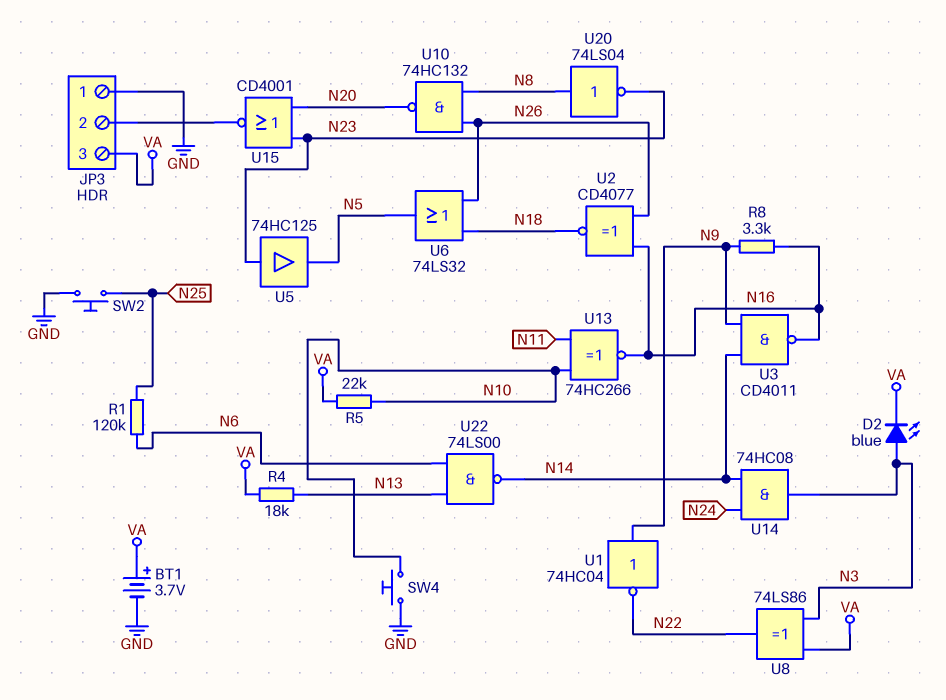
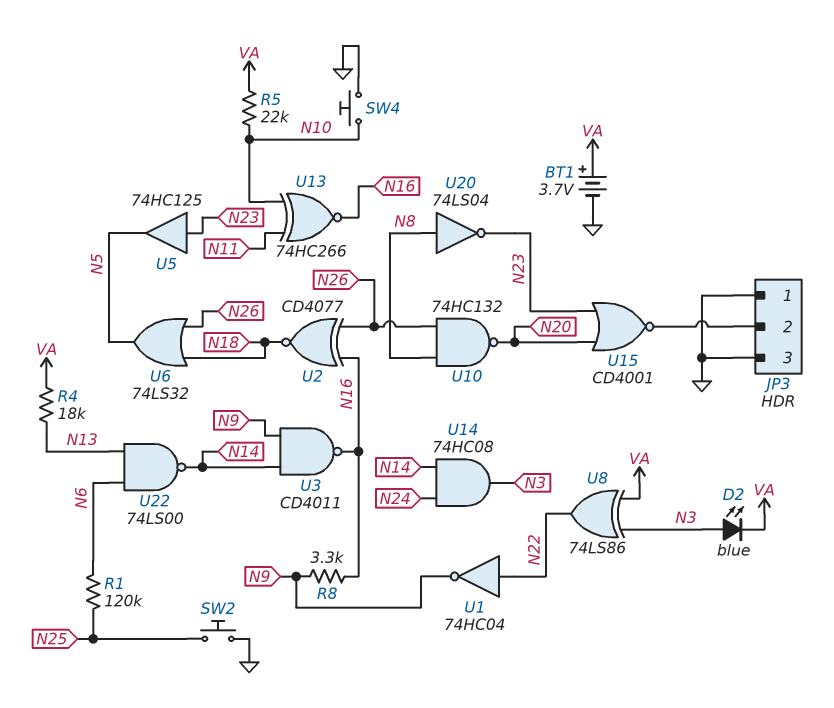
JP3 pin 3: VA -> GND
U1: NOT 74HC04 (in N9, out N22) -> NOT 74HC04 (in N22, out N9)

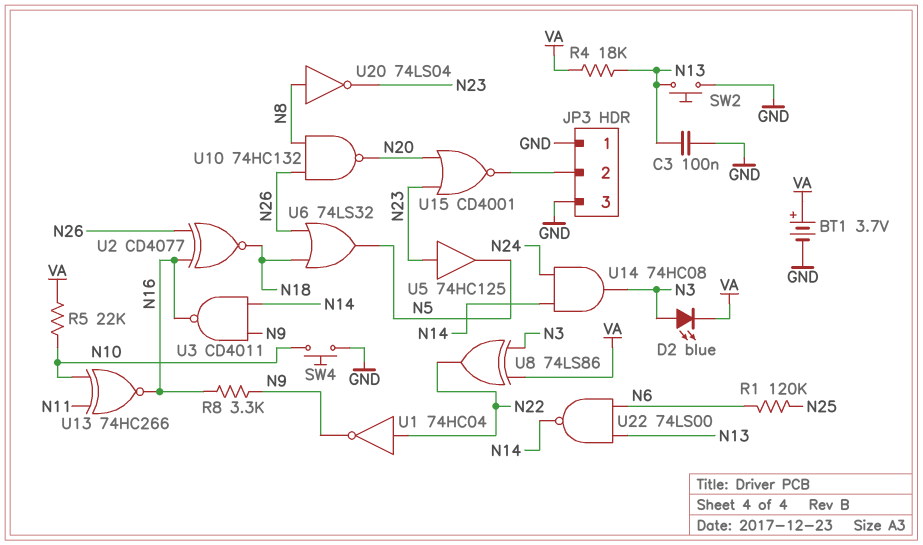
C3: none -> 100nF (GND, N13)
SW2: button (GND, N25) -> button (GND, N13)

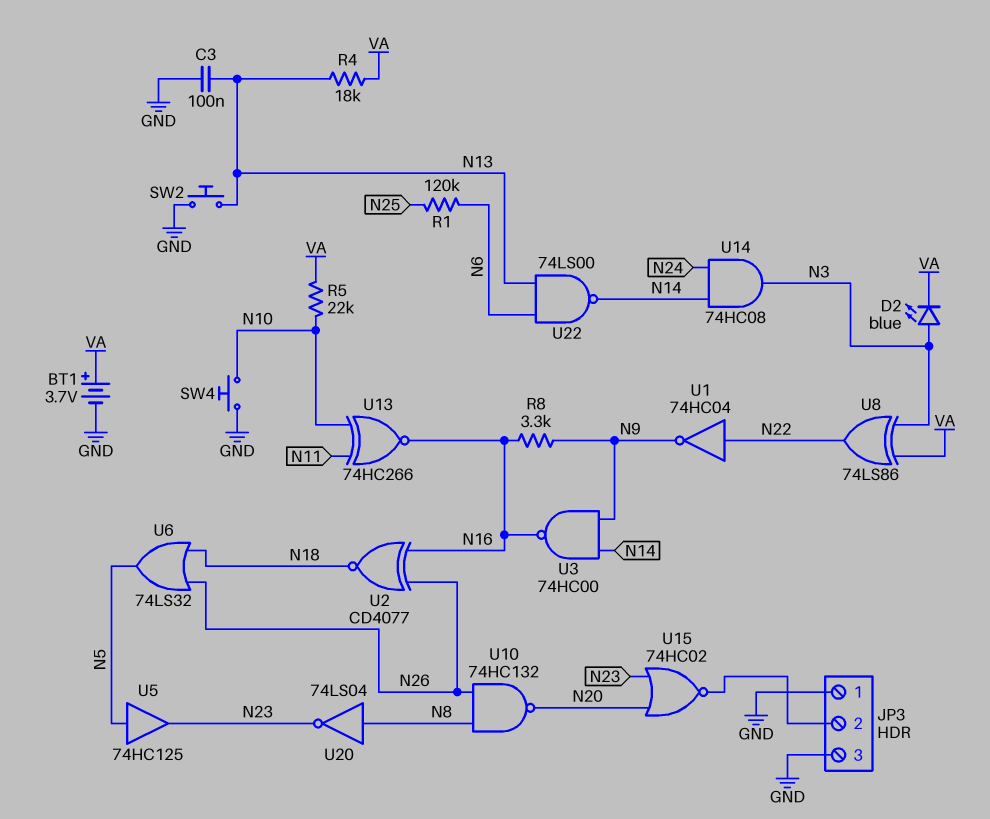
U3: NAND CD4011 (in N9, in N14, out N16) -> NAND 74HC00 (in N9, in N14, out N16)
U5: buffer 74HC125 (in N23, out N5) -> buffer 74HC125 (in N5, out N23)
U15: NOR CD4001 (in N20, in N23, out JP3/2) -> NOR 74HC02 (in N20, in N23, out JP3/2)

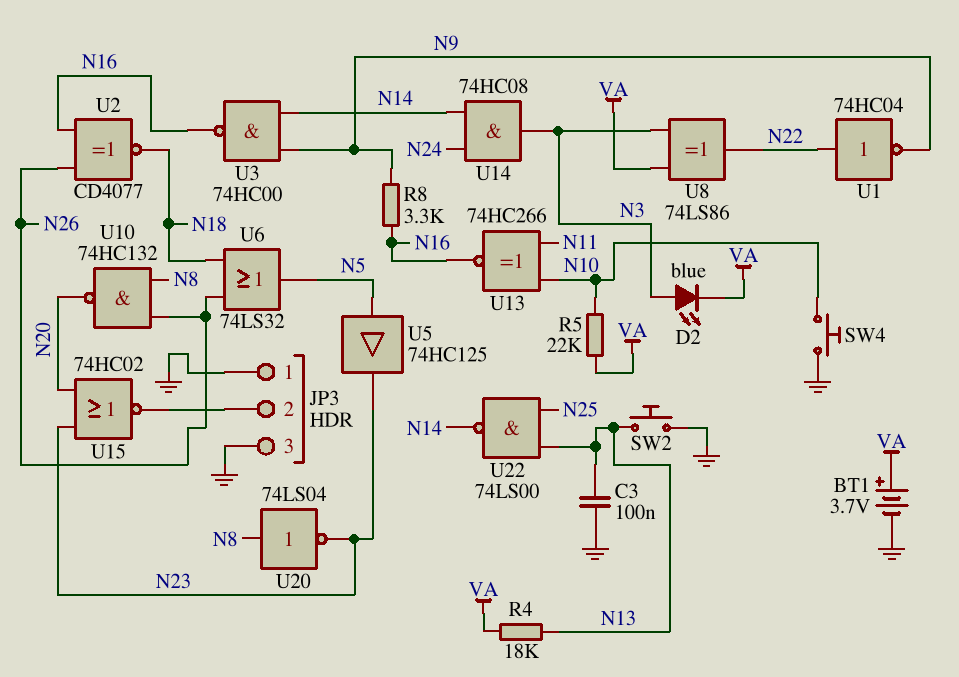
R1: 120k (N6, N25) -> none
U22: NAND 74LS00 (in N6, in N13, out N14) -> NAND 74LS00 (in N13, in N25, out N14)

